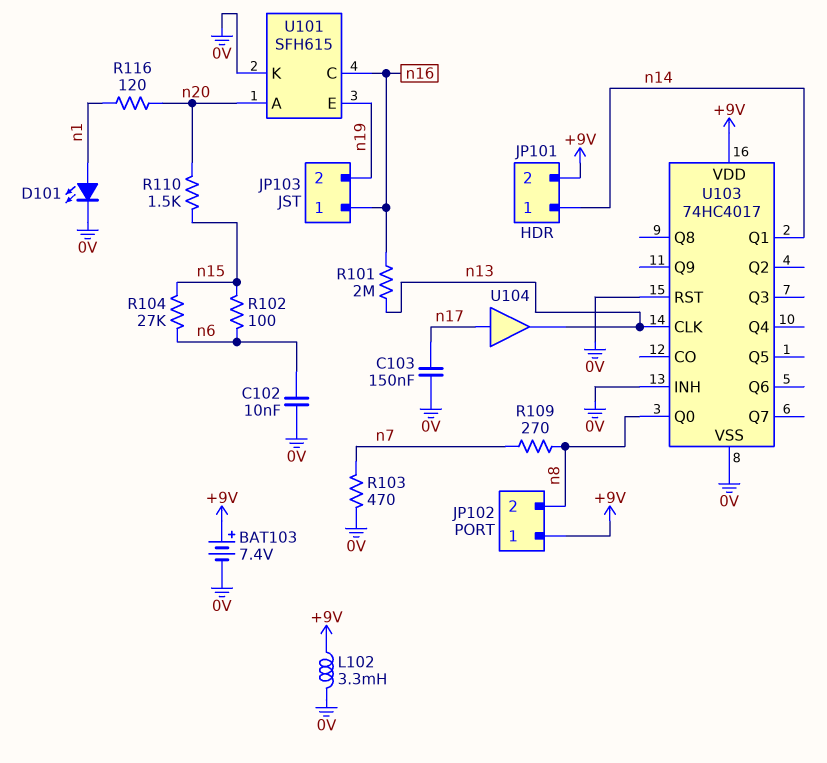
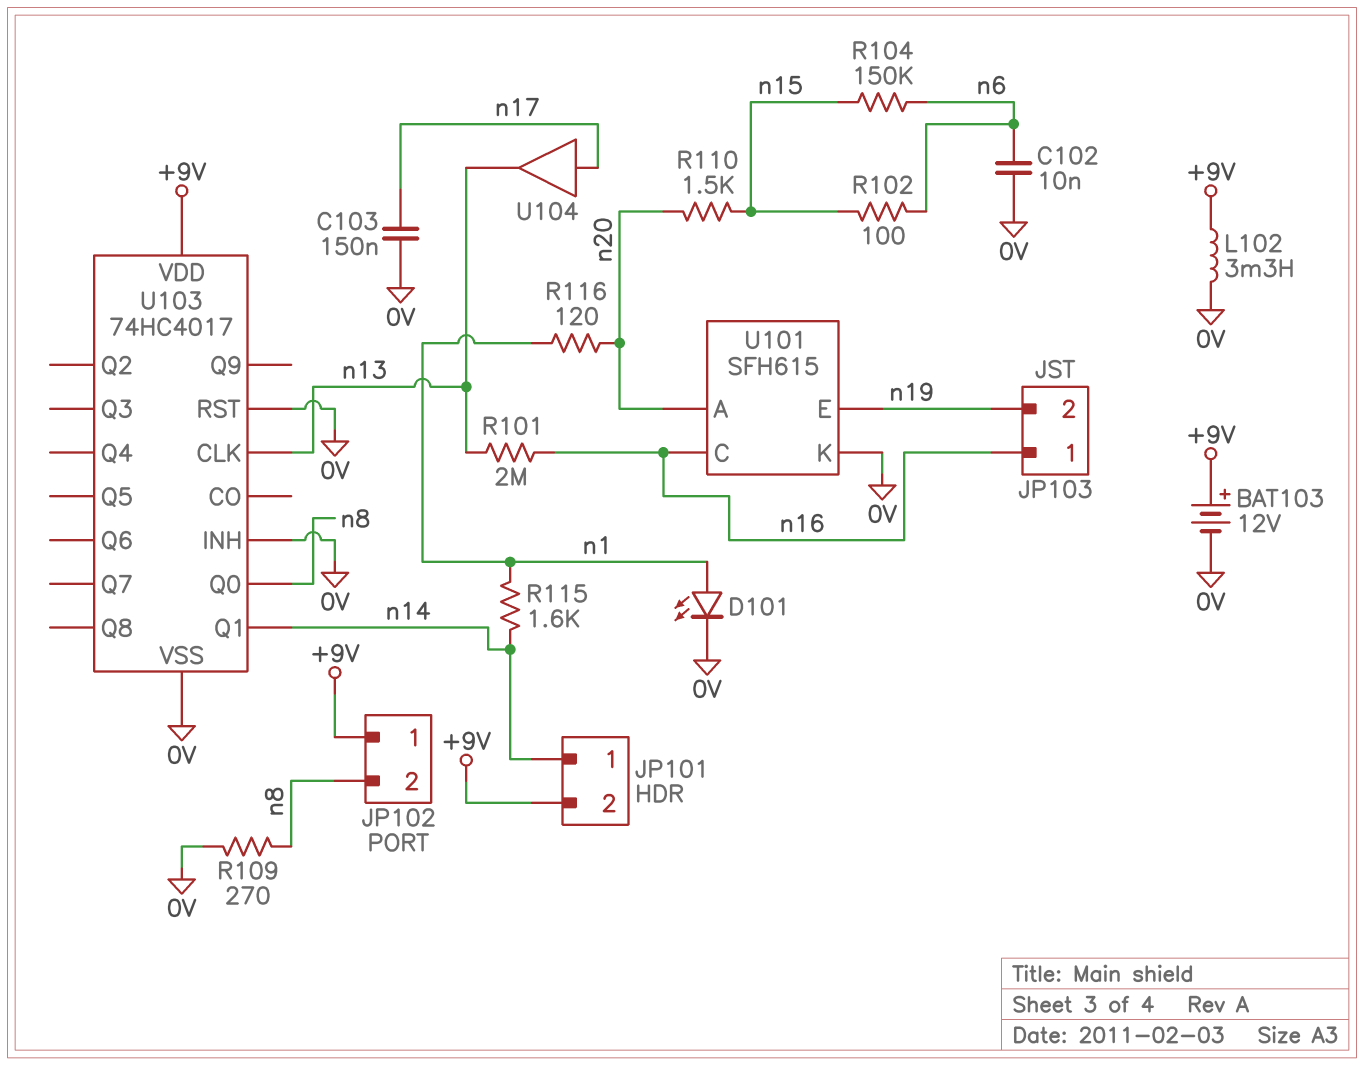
BAT103: 7.4V (plus +9V, minus 0V) -> 12V (plus +9V, minus 0V)
R103: 470 (0V, n7) -> none
R104: 27k (n6, n15) -> 150k (n6, n15)
R109: 270 (n7, n8) -> 270 (0V, n8)
R115: none -> 1.6k (n1, n14)

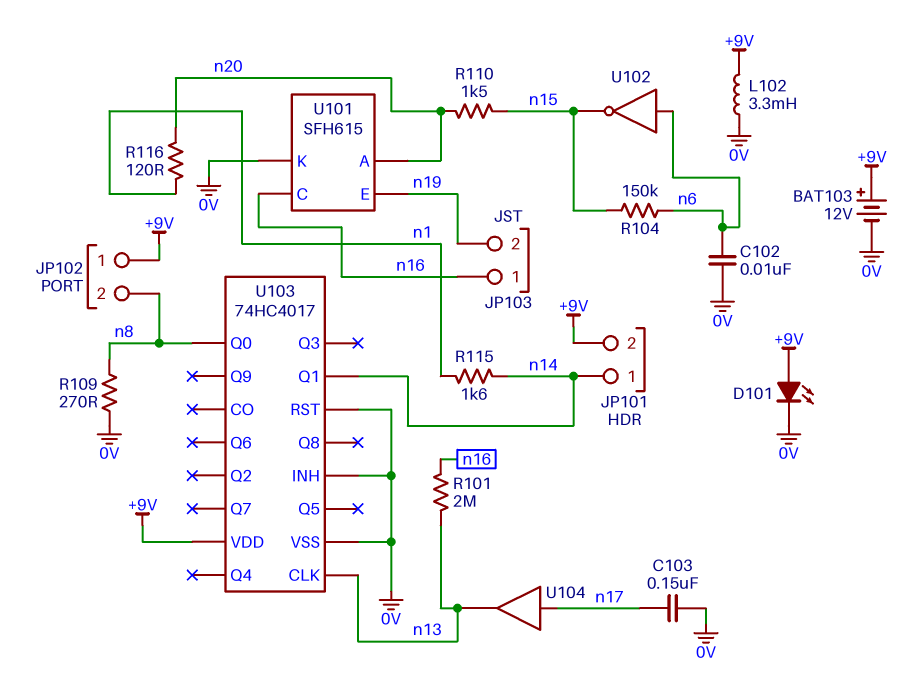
D101: LED (A n1, K 0V) -> LED (A +9V, K 0V)
R102: 100 (n6, n15) -> none
U102: none -> NOT (in n6, out n15)

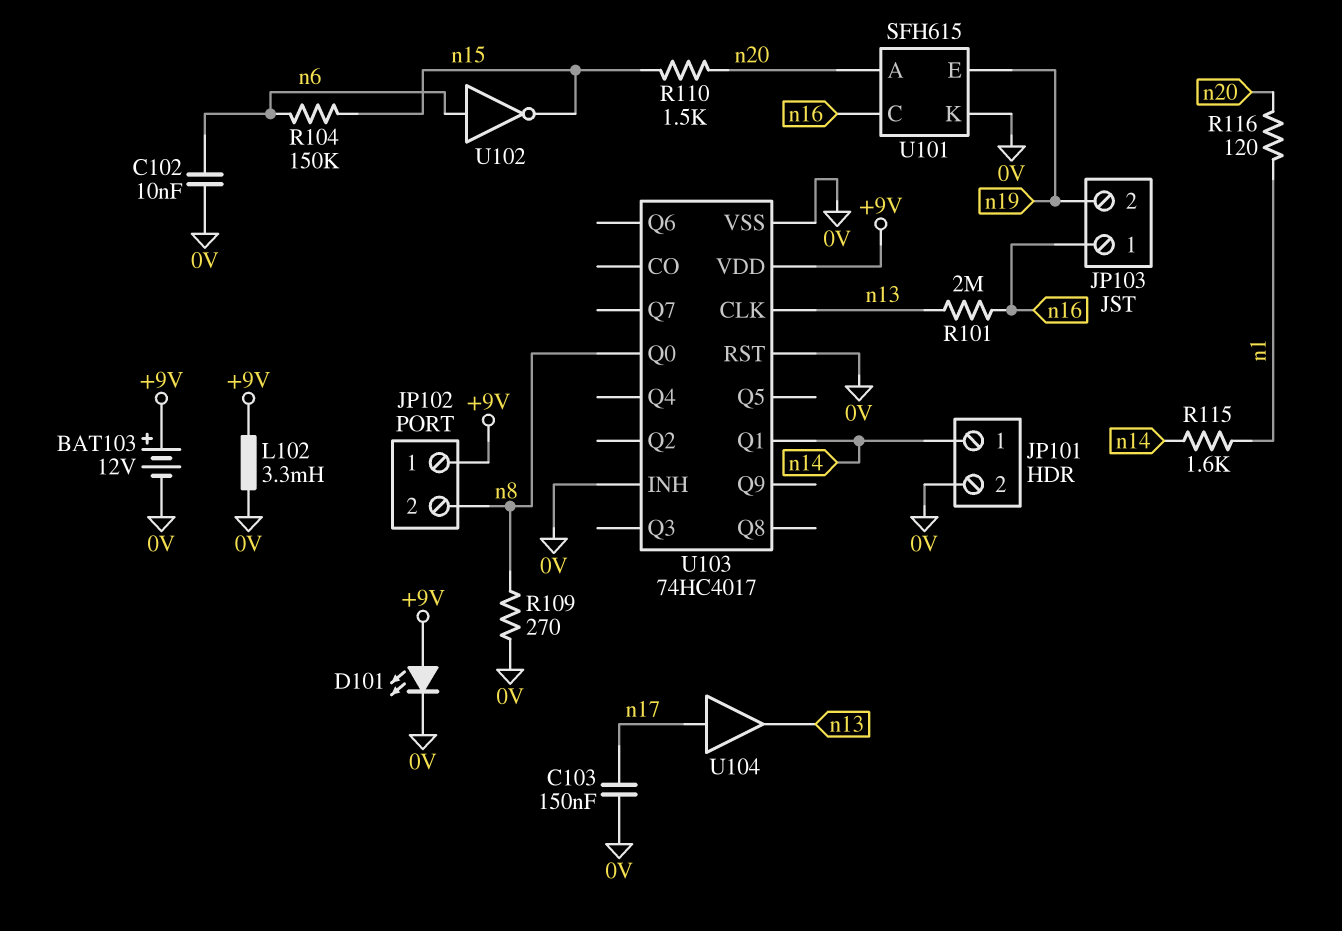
JP101 pin 2: +9V -> 0V

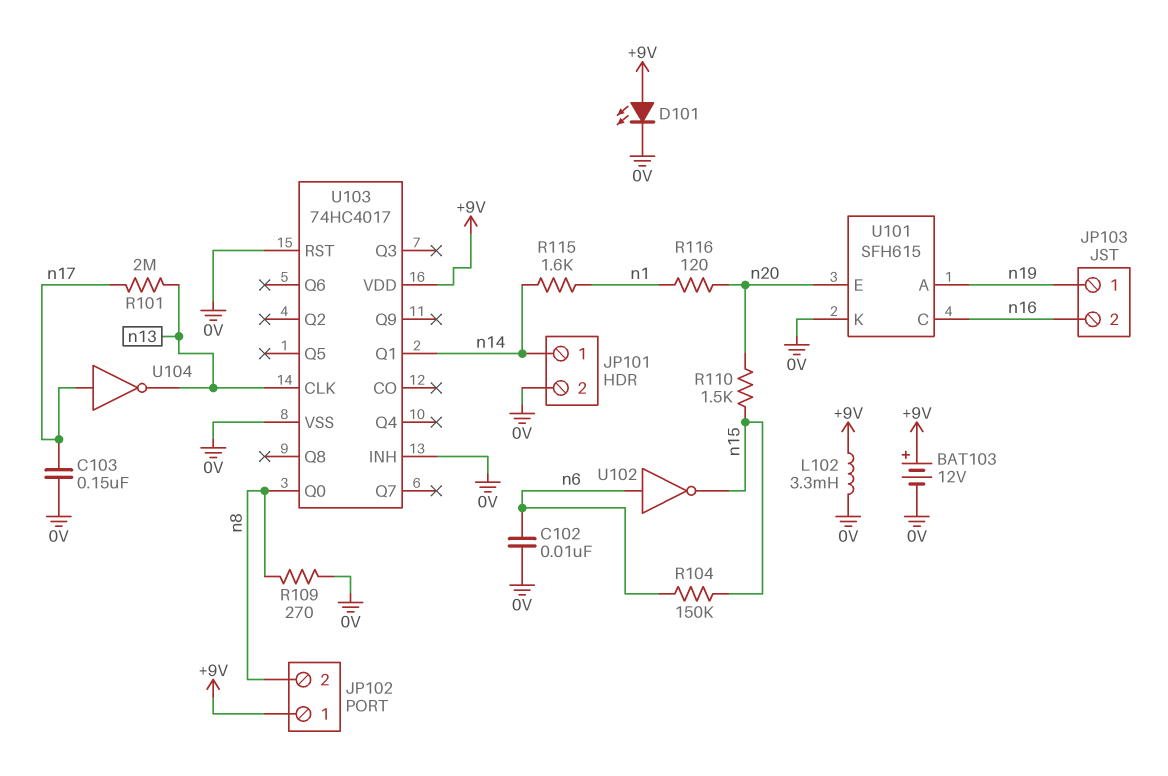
JP103 pin 1: n16 -> n19
JP103 pin 2: n19 -> n16
R101: 2M (n13, n16) -> 2M (n13, n17)
U101 pin A: n20 -> n19
U101 pin E: n19 -> n20
U104: buffer (in n17, out n13) -> NOT (in n17, out n13)

